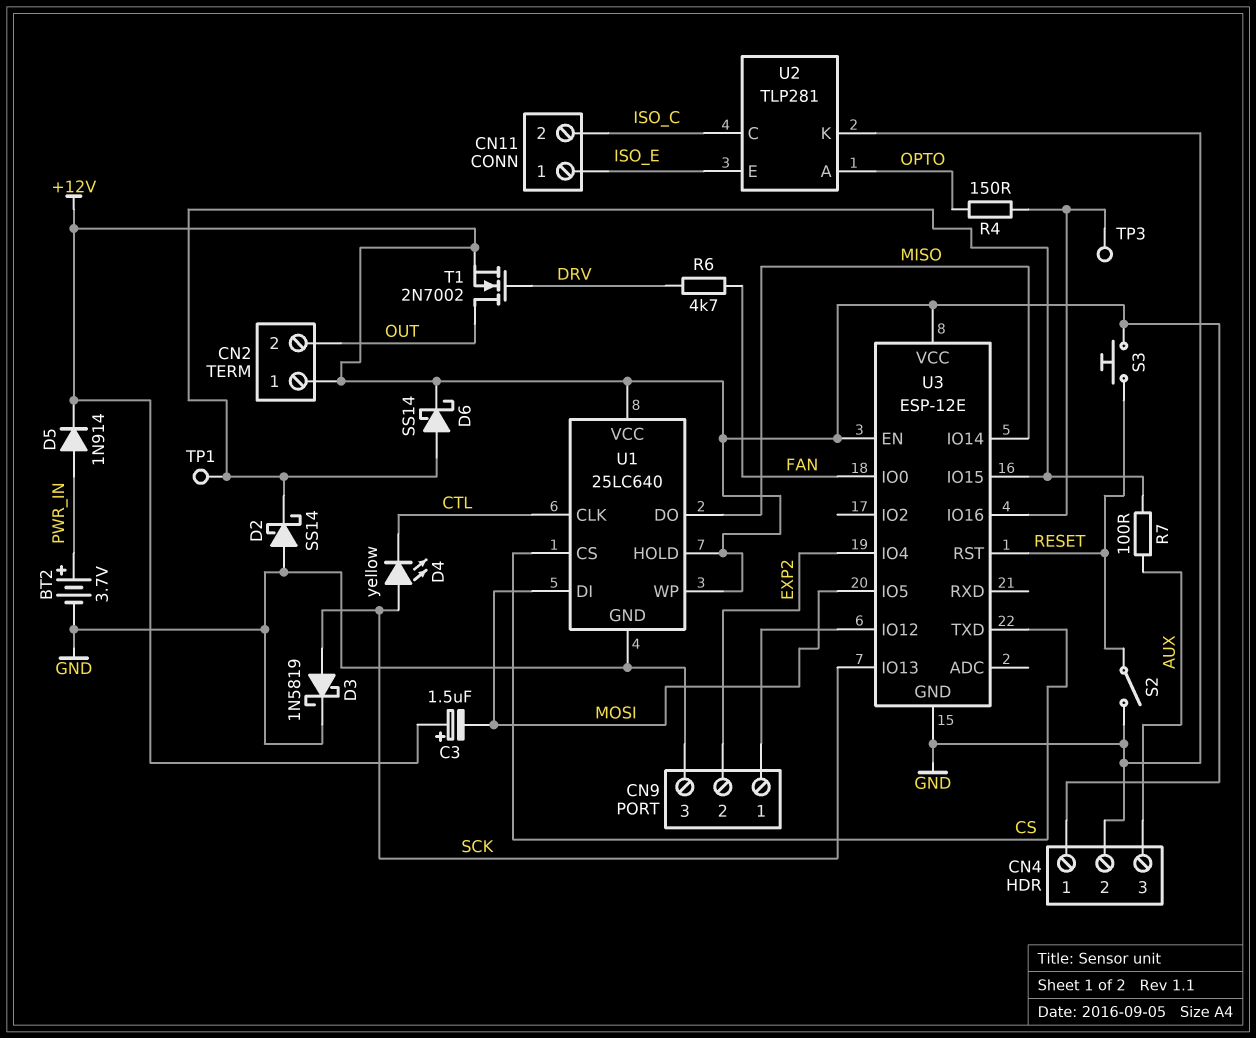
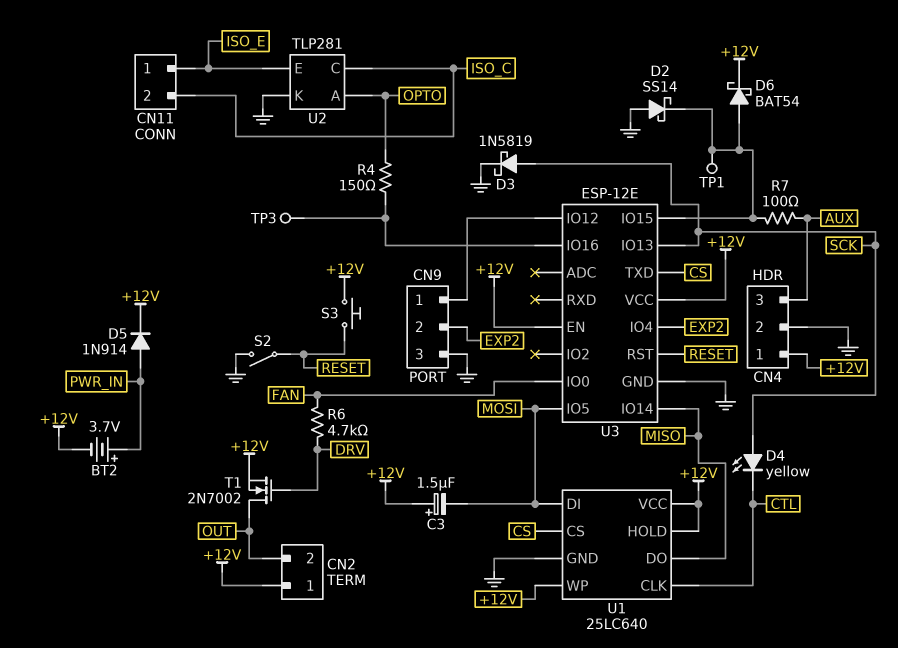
BT2: 3.7V (plus PWR_IN, minus GND) -> 3.7V (plus PWR_IN, minus +12V)
D6: schottky SS14 (A U3/IO15, K +12V) -> schottky BAT54 (A U3/IO15, K +12V)

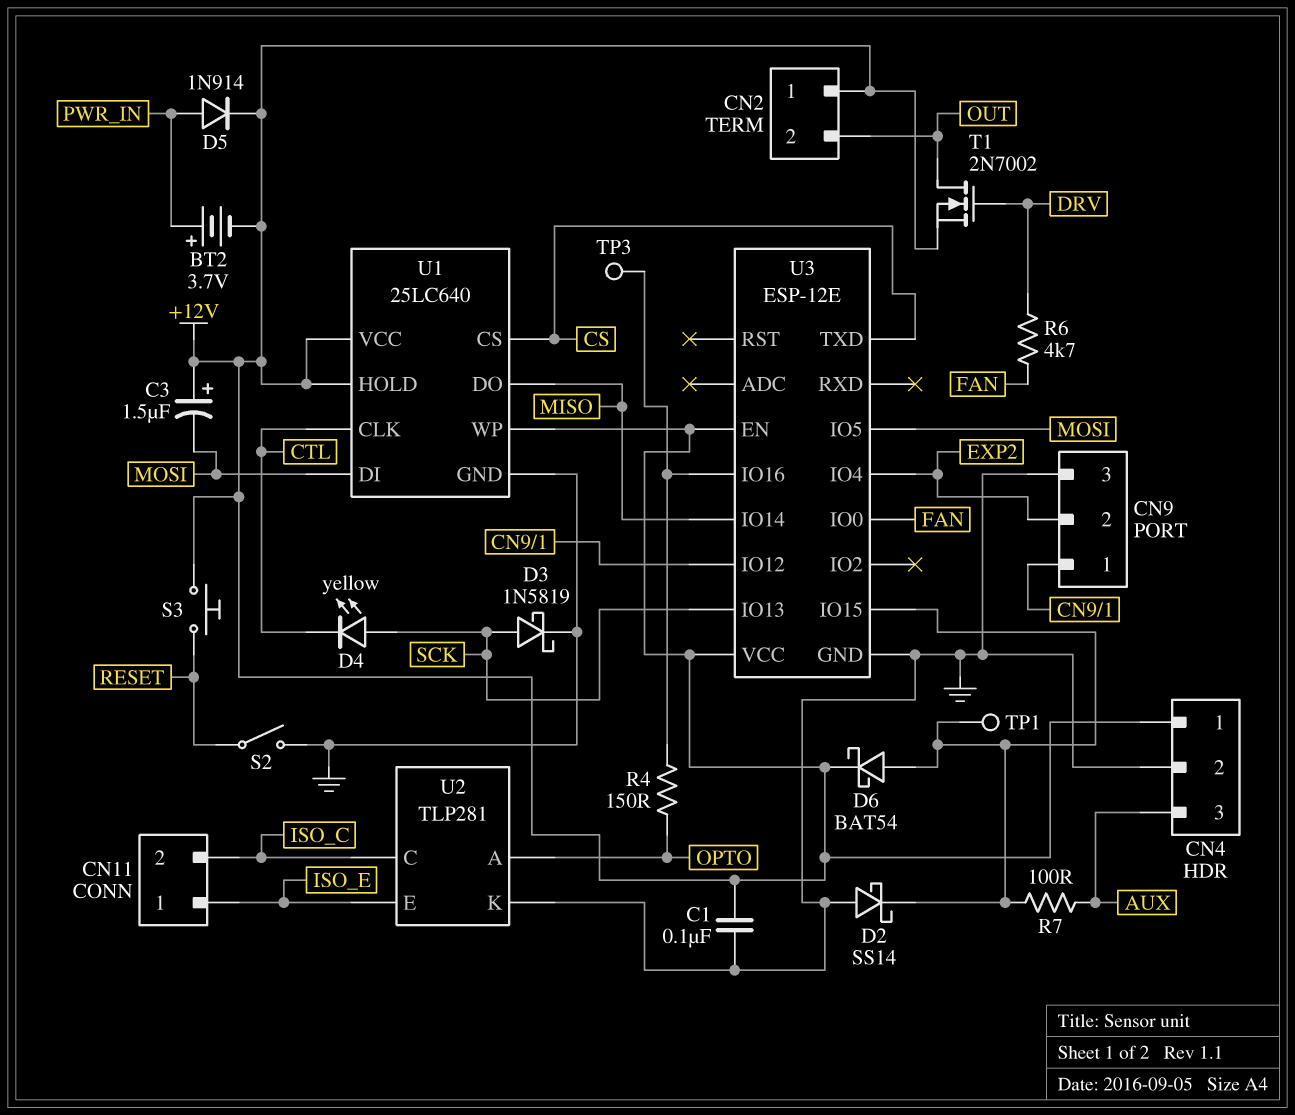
C1: none -> 100nF (+12V, GND)
U3 pin RST: RESET -> none

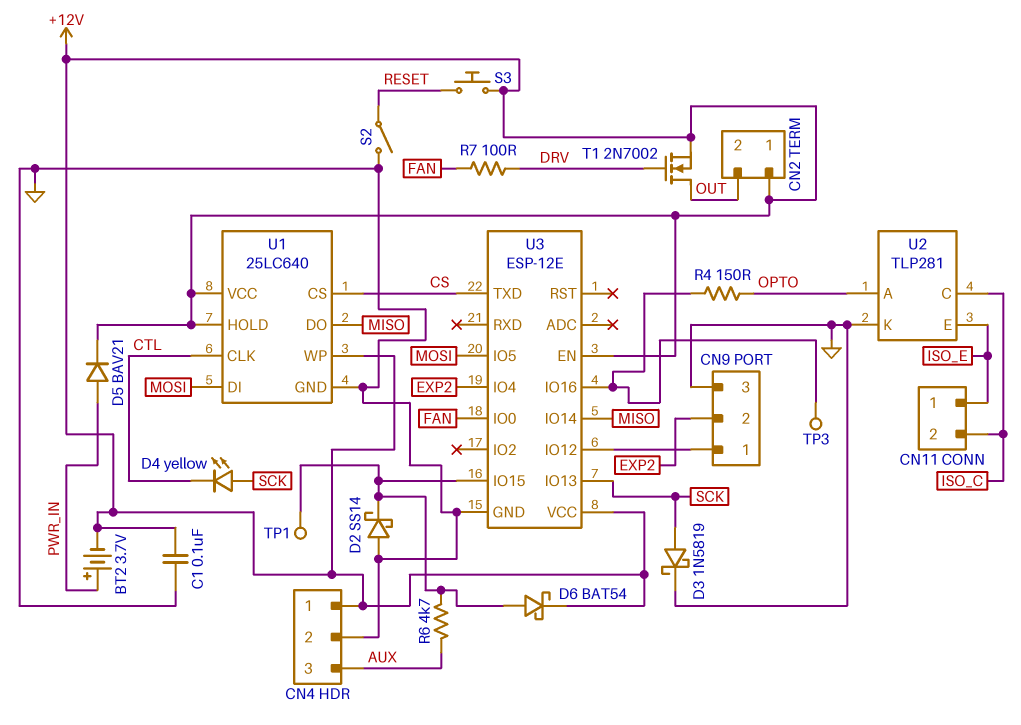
C3: 1.5uF (plus +12V, minus MOSI) -> none
D5: diode 1N914 (A PWR_IN, K +12V) -> diode BAV21 (A PWR_IN, K +12V)
R6: 4.7k (DRV, FAN) -> 4.7k (AUX, U3/IO15)
R7: 100 (AUX, U3/IO15) -> 100 (DRV, FAN)

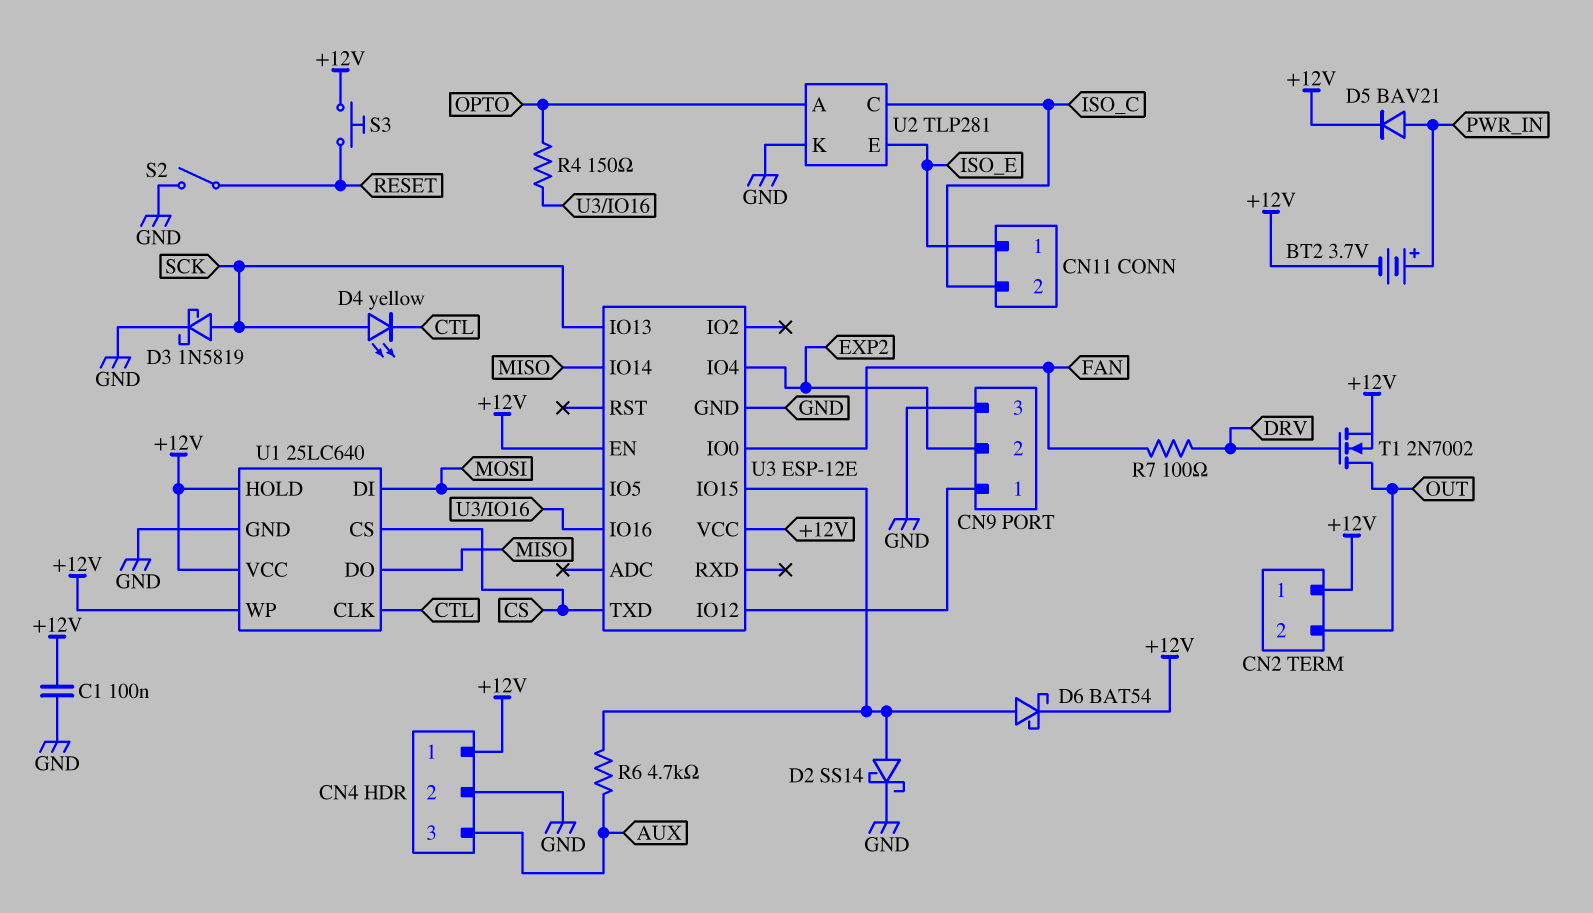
D2: schottky SS14 (A GND, K U3/IO15) -> schottky SS14 (A U3/IO15, K GND)
TP1: test point (U3/IO15) -> none
TP3: test point (U3/IO16) -> none

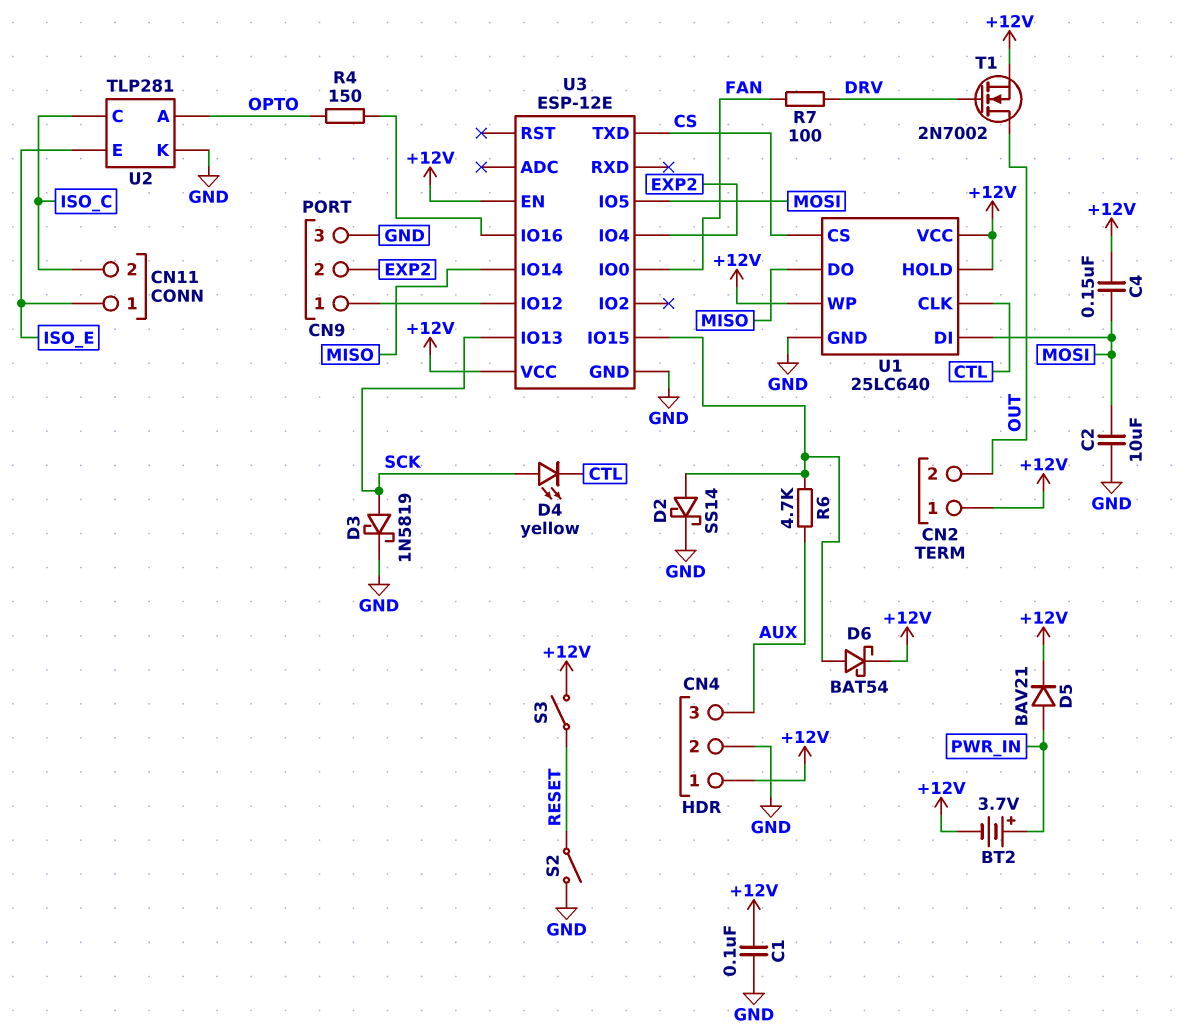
C2: none -> 10uF (GND, MOSI)
C4: none -> 150nF (+12V, MOSI)
S3: button (+12V, RESET) -> switch (+12V, RESET)

